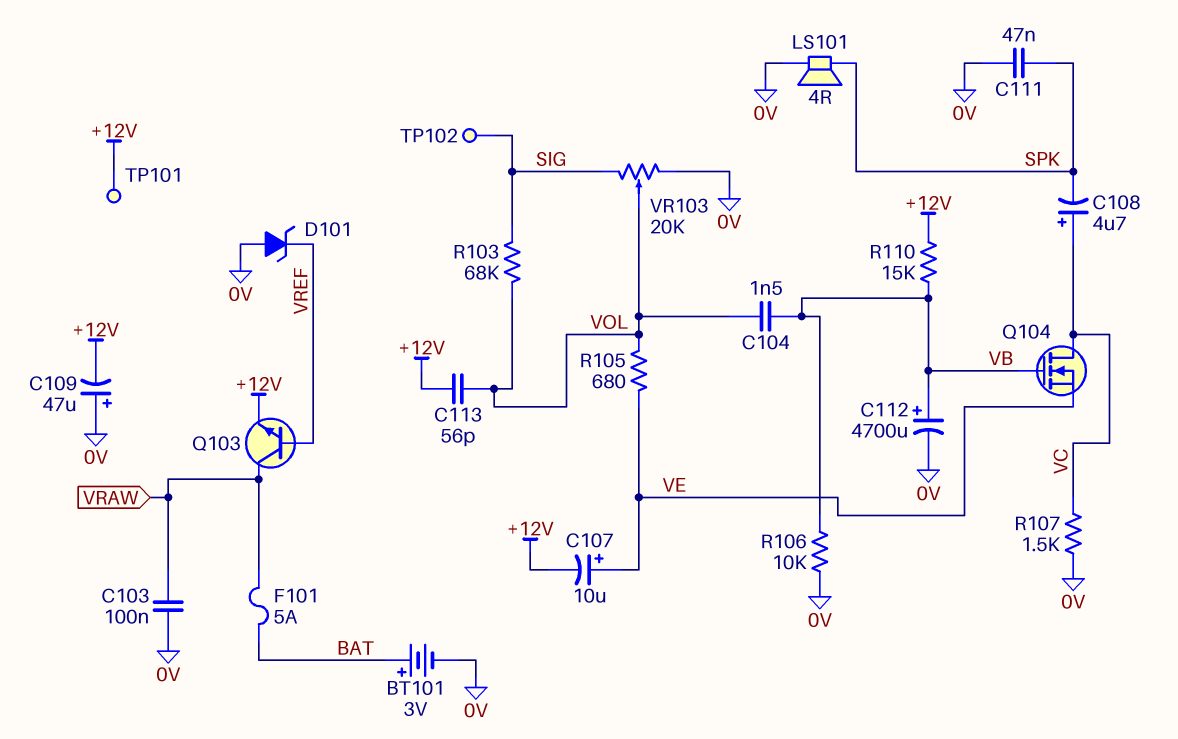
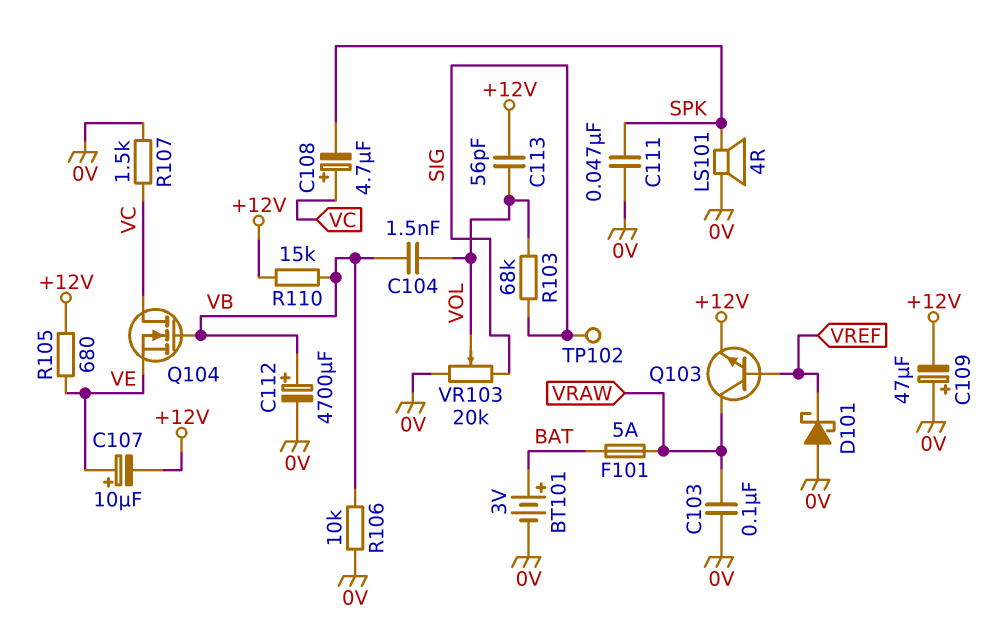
D101: zener (A 0V, K VREF) -> schottky (A 0V, K VREF)
R105: 680 (VE, VOL) -> 680 (+12V, VE)
TP101: test point (+12V) -> none

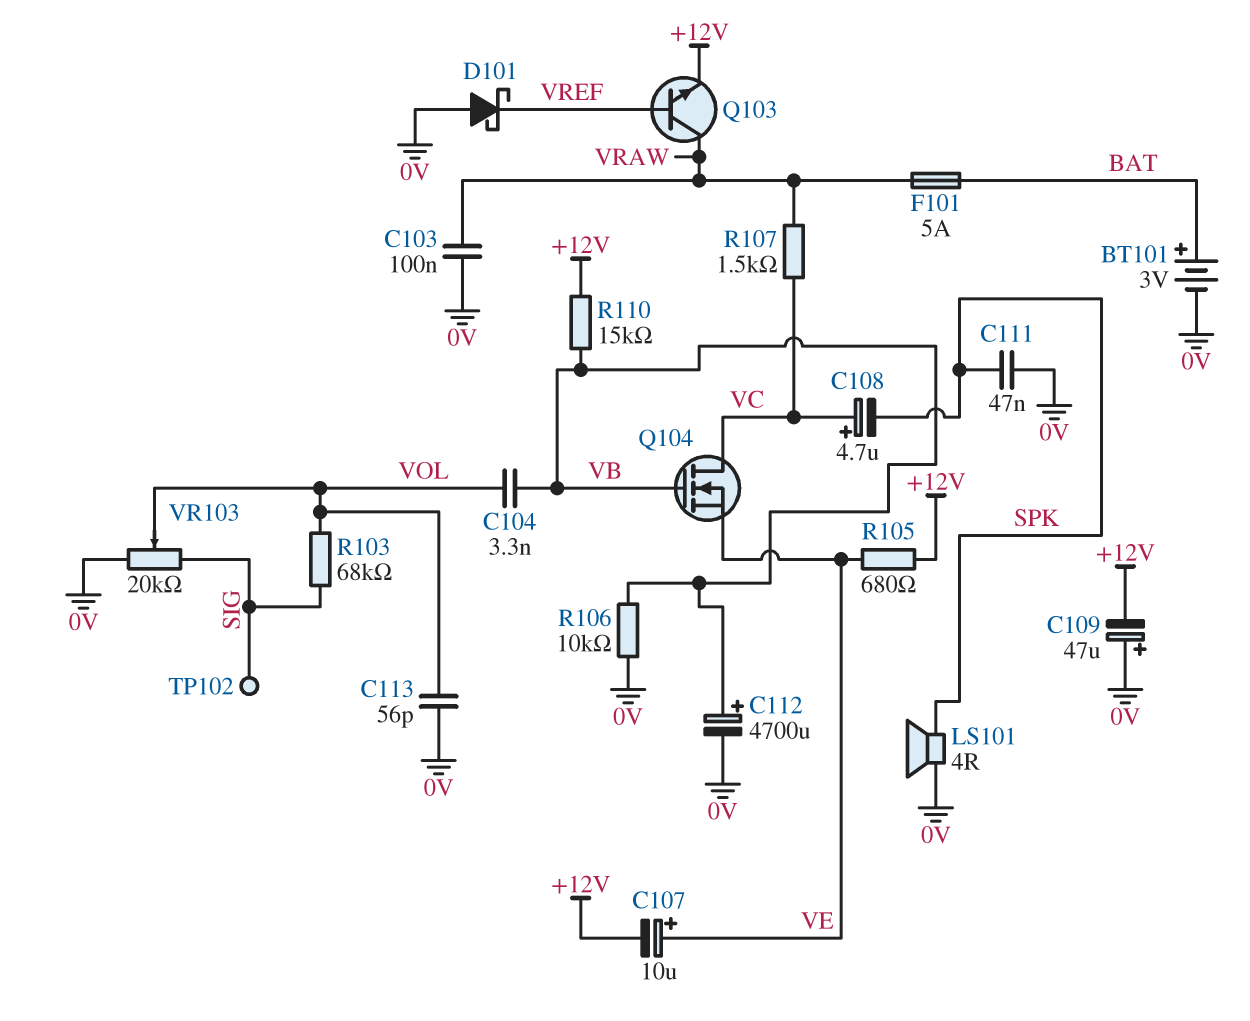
C104: 1.5nF (VB, VOL) -> 3.3nF (VB, VOL)
C113: 56pF (+12V, VOL) -> 56pF (0V, VOL)
R107: 1.5k (0V, VC) -> 1.5k (VC, VRAW)

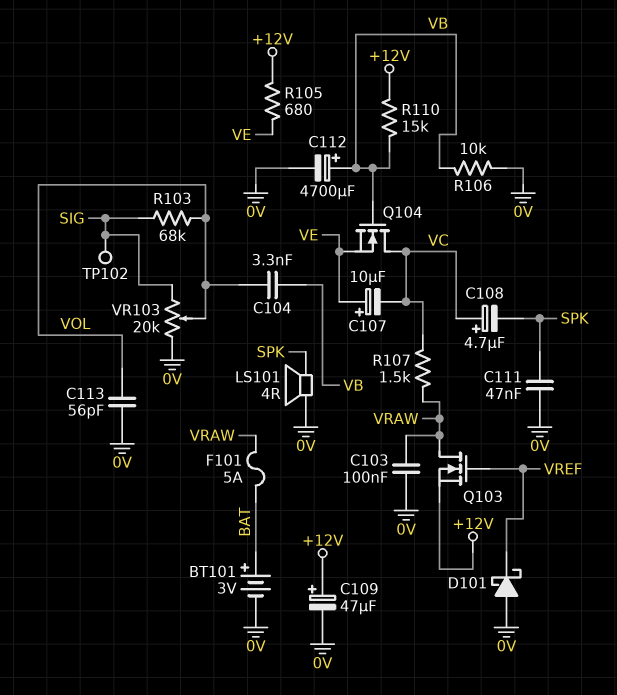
C107: 10uF (plus VE, minus +12V) -> 10uF (plus VE, minus VC)
C109: 47uF (plus 0V, minus +12V) -> 47uF (plus +12V, minus 0V)
Q103: NPN (B VREF, C VRAW, E +12V) -> NMOS (G VREF, D VRAW, S +12V)

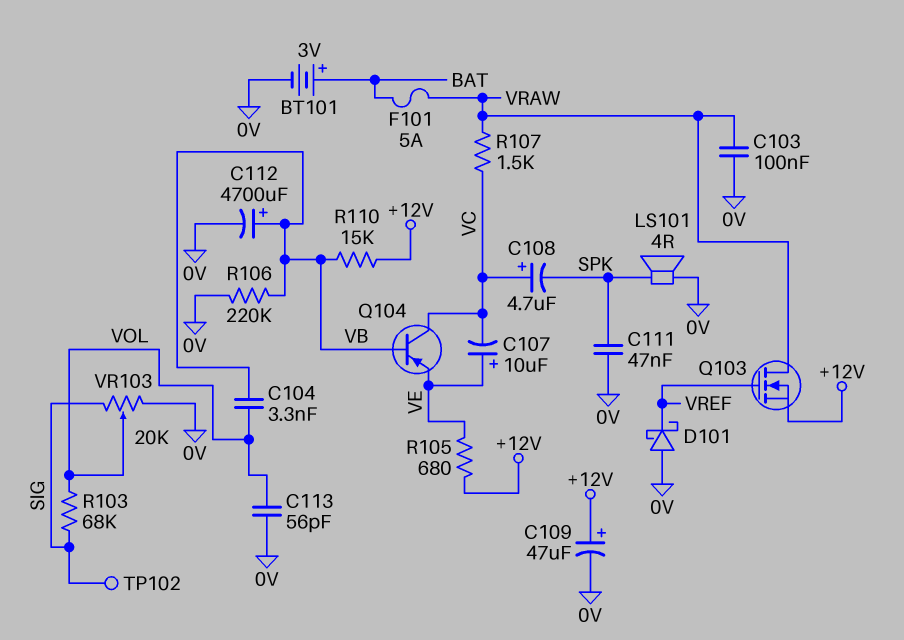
Q104: NMOS (G VB, D VC, S VE) -> PNP (B VB, C VC, E VE)
R106: 10k (0V, VB) -> 220k (0V, VB)

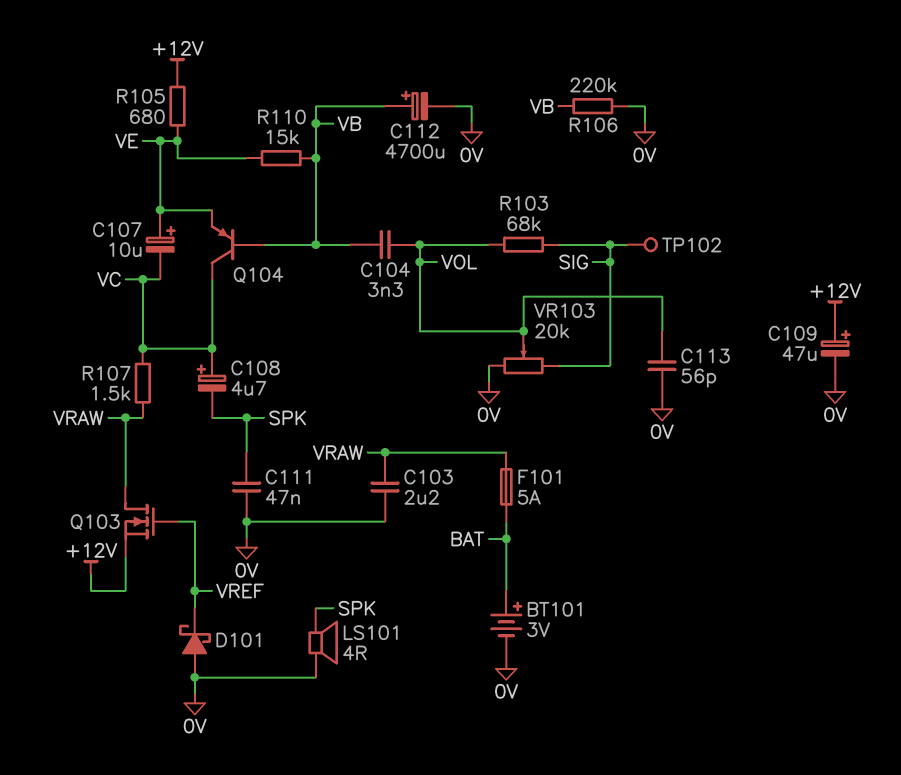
C103: 100nF (0V, VRAW) -> 2.2uF (0V, VRAW)
R110: 15k (+12V, VB) -> 15k (VB, VE)

